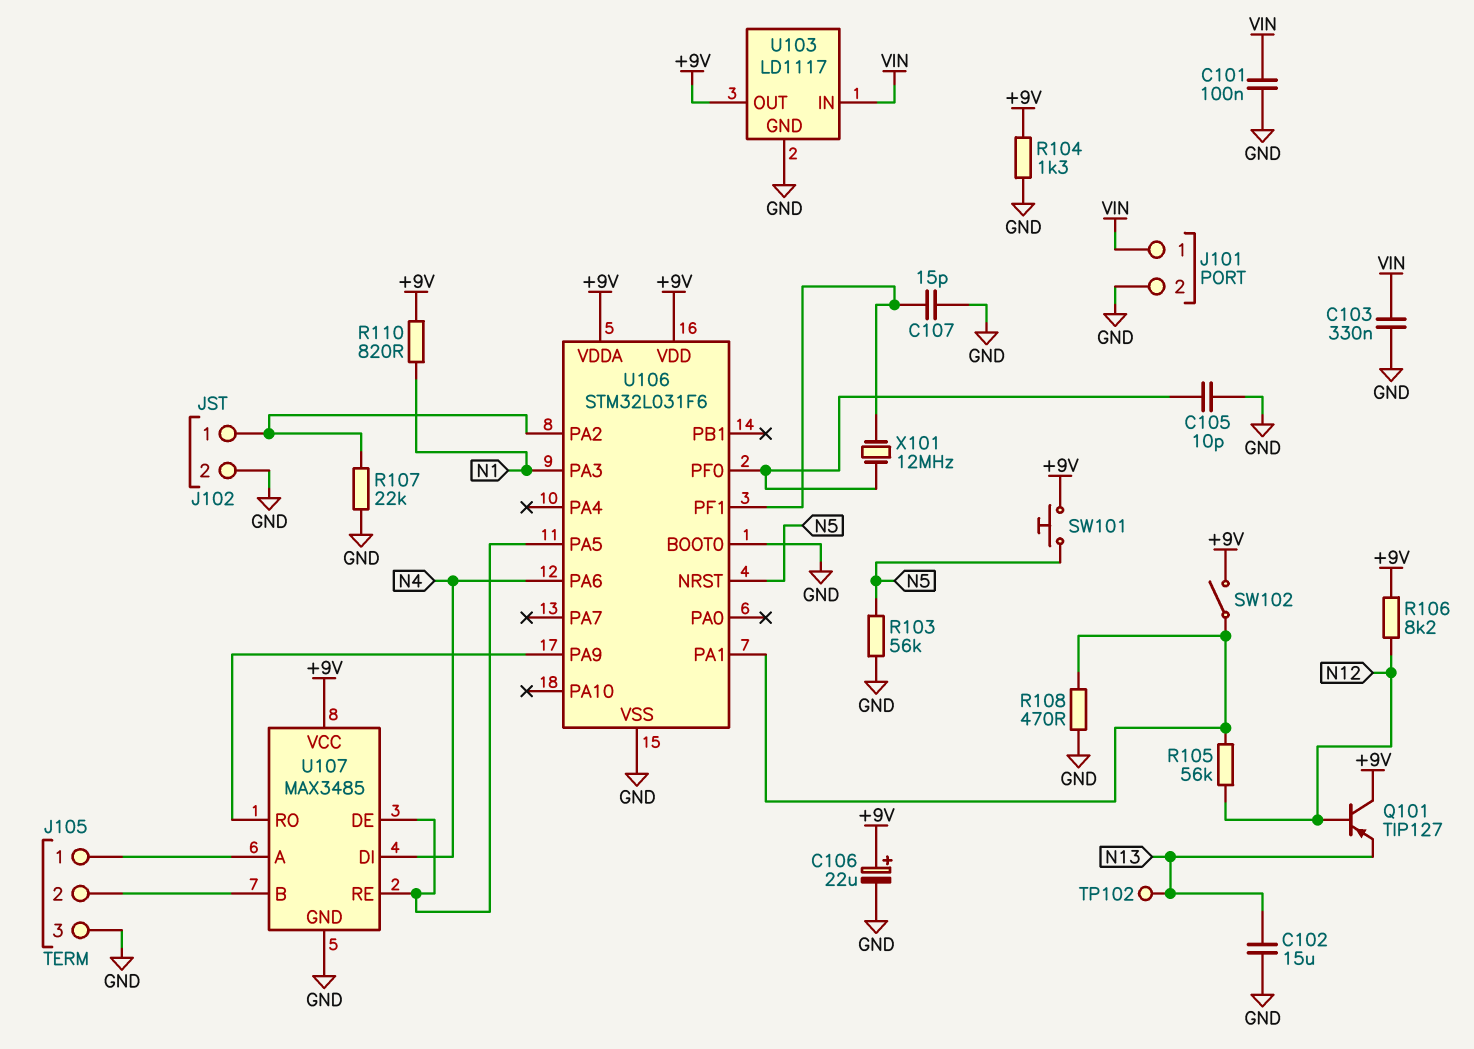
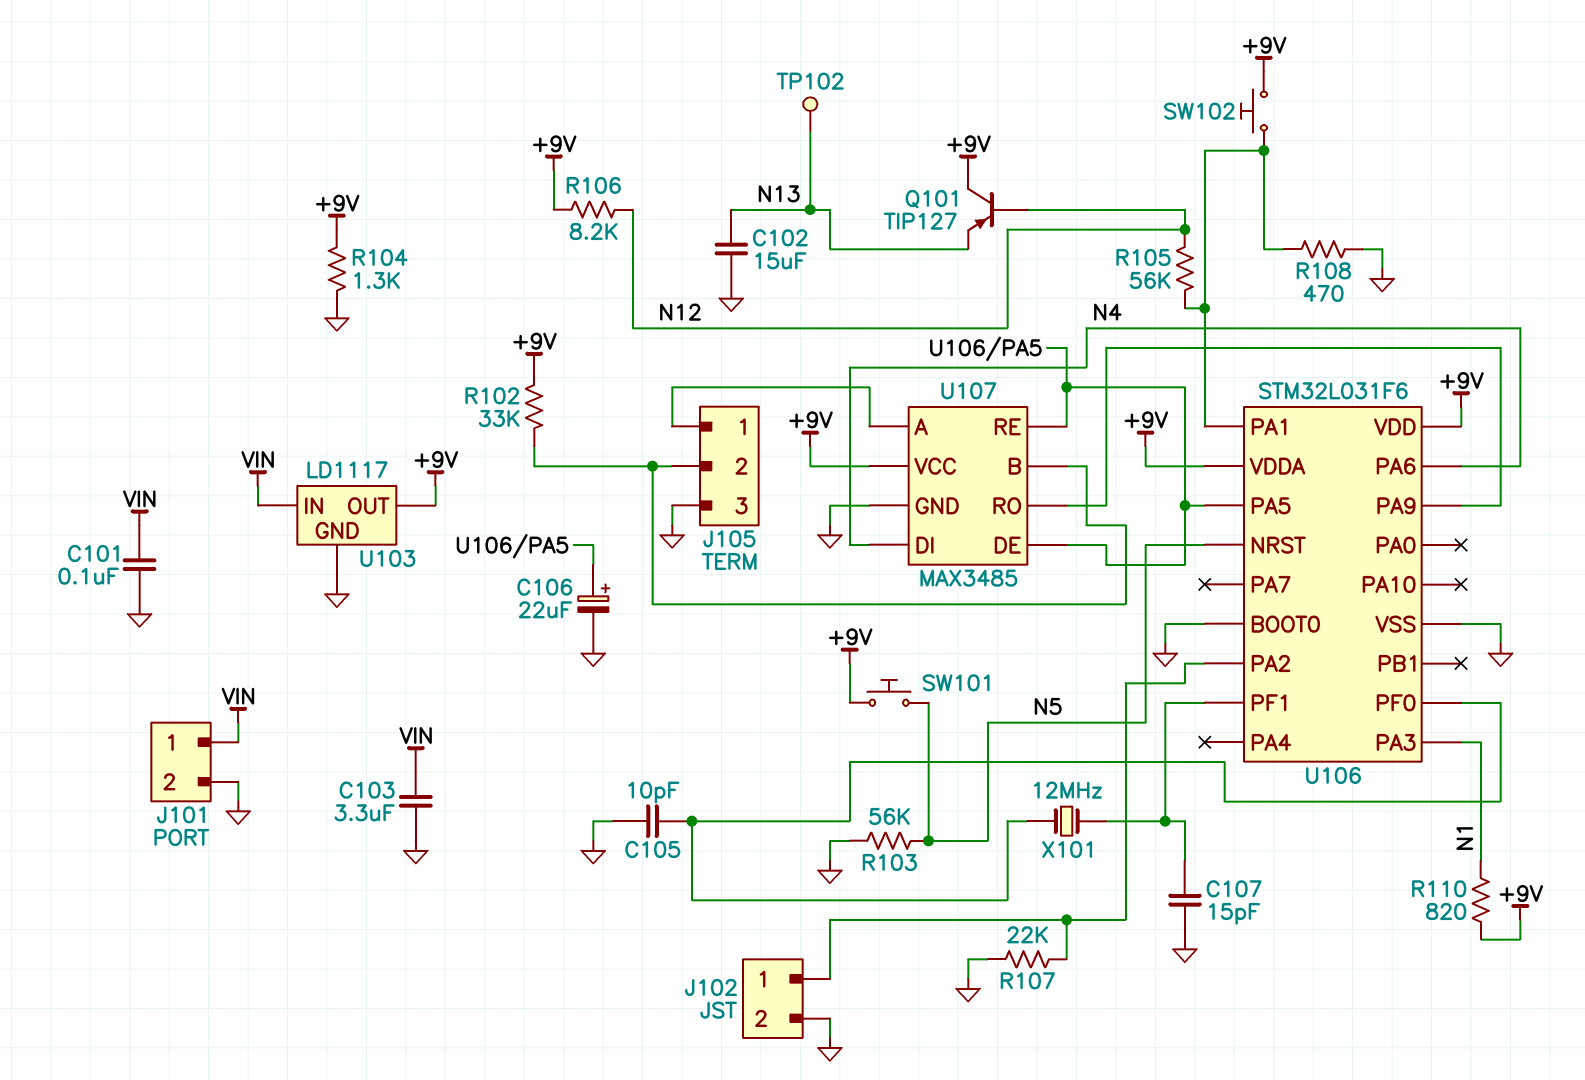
C103: 330nF (GND, VIN) -> 3.3uF (GND, VIN)
C106: 22uF (plus +9V, minus GND) -> 22uF (plus U106/PA5, minus GND)
R102: none -> 33k (+9V, J105/2)
SW102: switch (+9V, U106/PA1) -> button (+9V, U106/PA1)

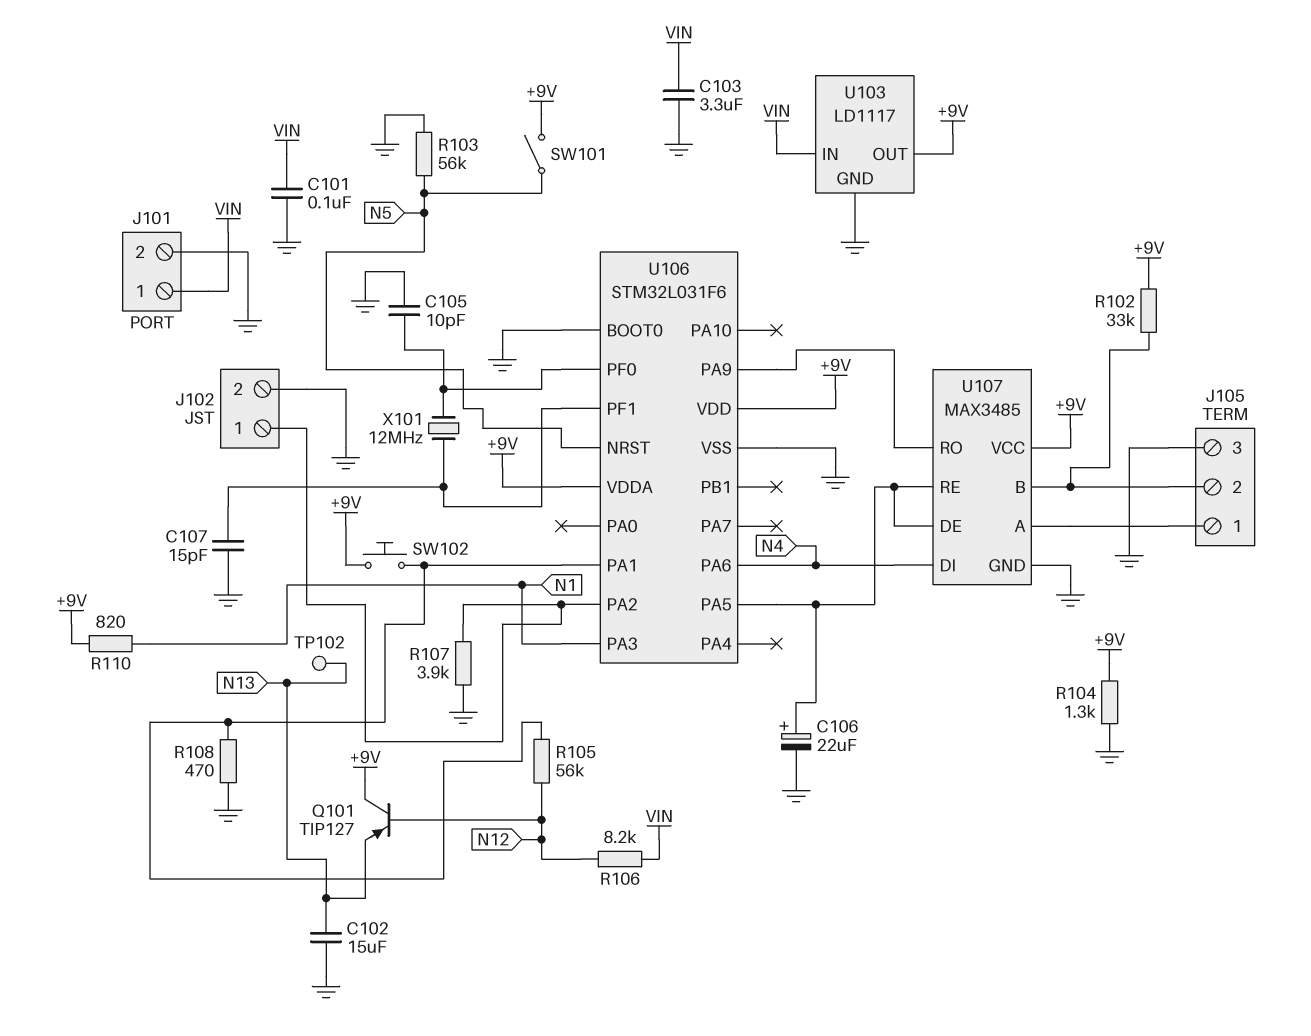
R106: 8.2k (+9V, N12) -> 8.2k (N12, VIN)
R107: 22k (GND, J102/1) -> 3.9k (GND, J102/1)
SW101: button (+9V, N5) -> switch (+9V, N5)

